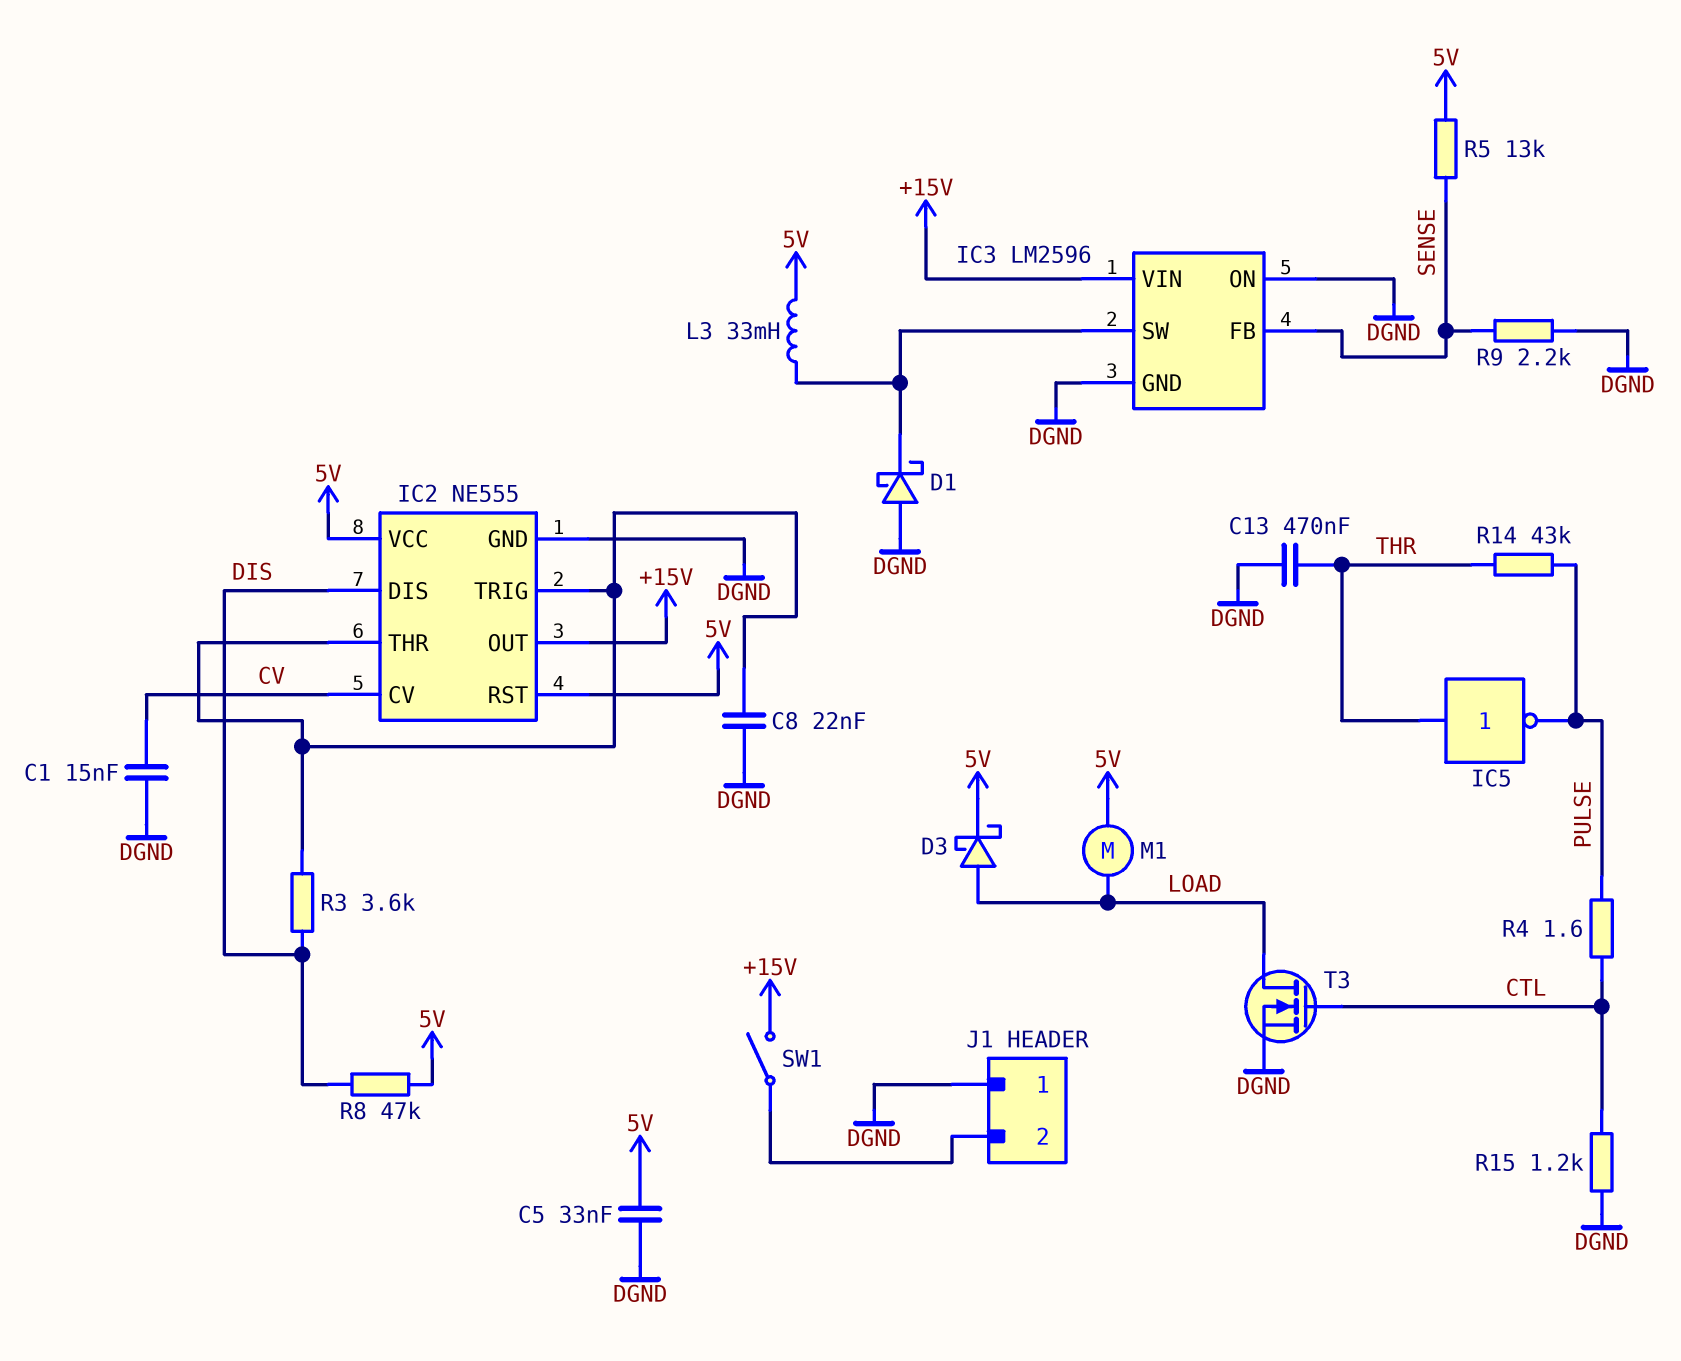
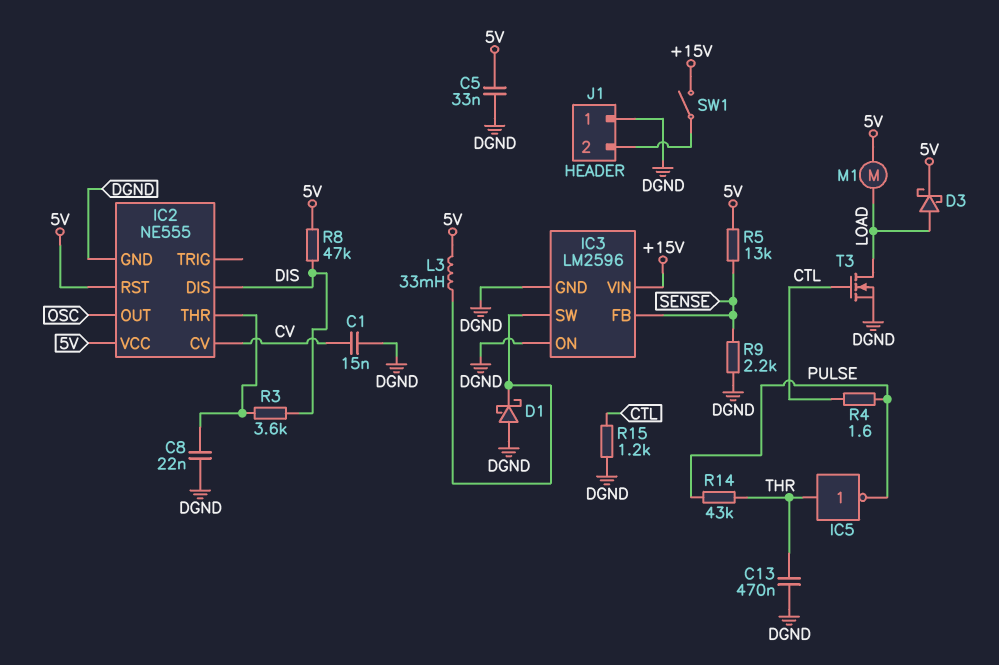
IC2 pin OUT: +15V -> OSC
IC2 pin TRIG: IC2/THR -> none

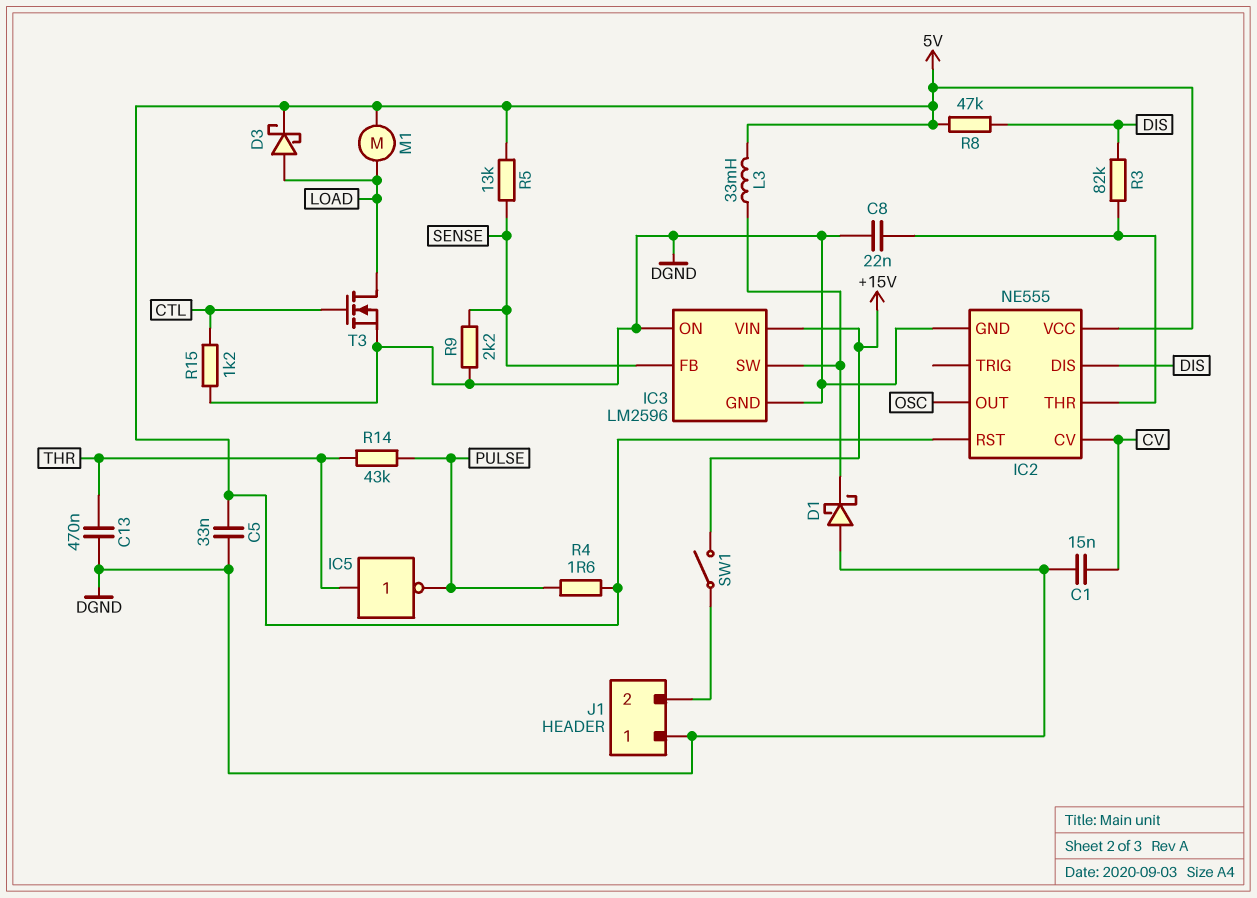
R3: 3.6k (DIS, IC2/THR) -> 82k (DIS, IC2/THR)
R4: 1.6 (CTL, PULSE) -> 1.6 (5V, PULSE)

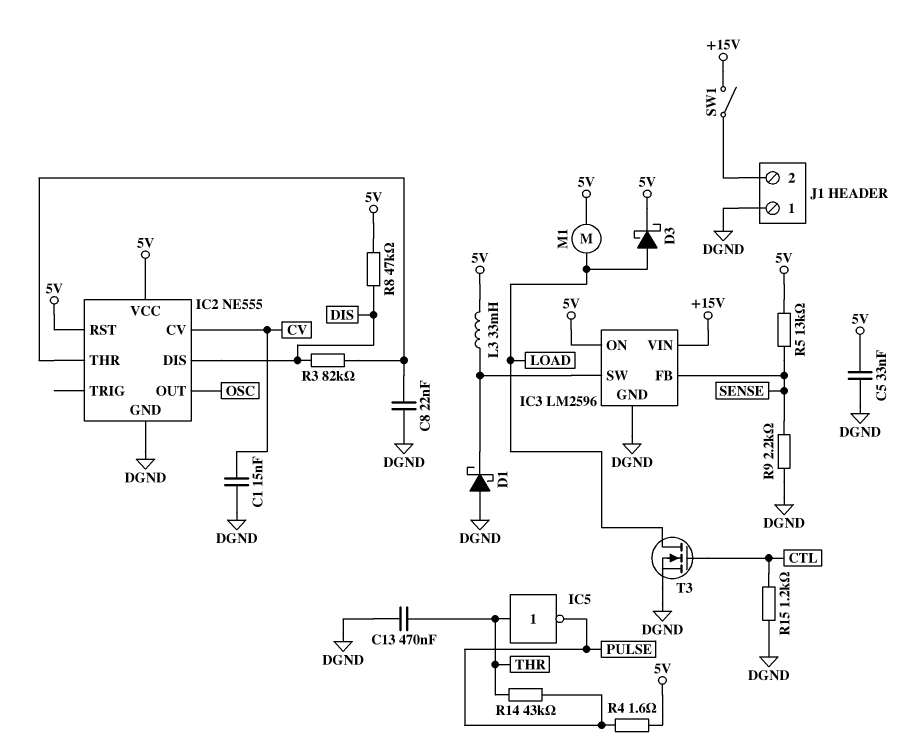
IC3 pin ON: DGND -> 5V

